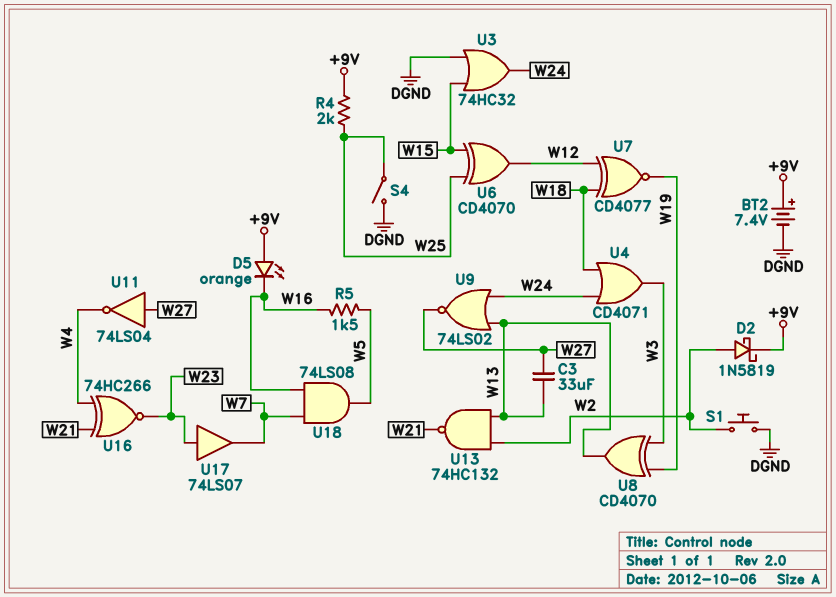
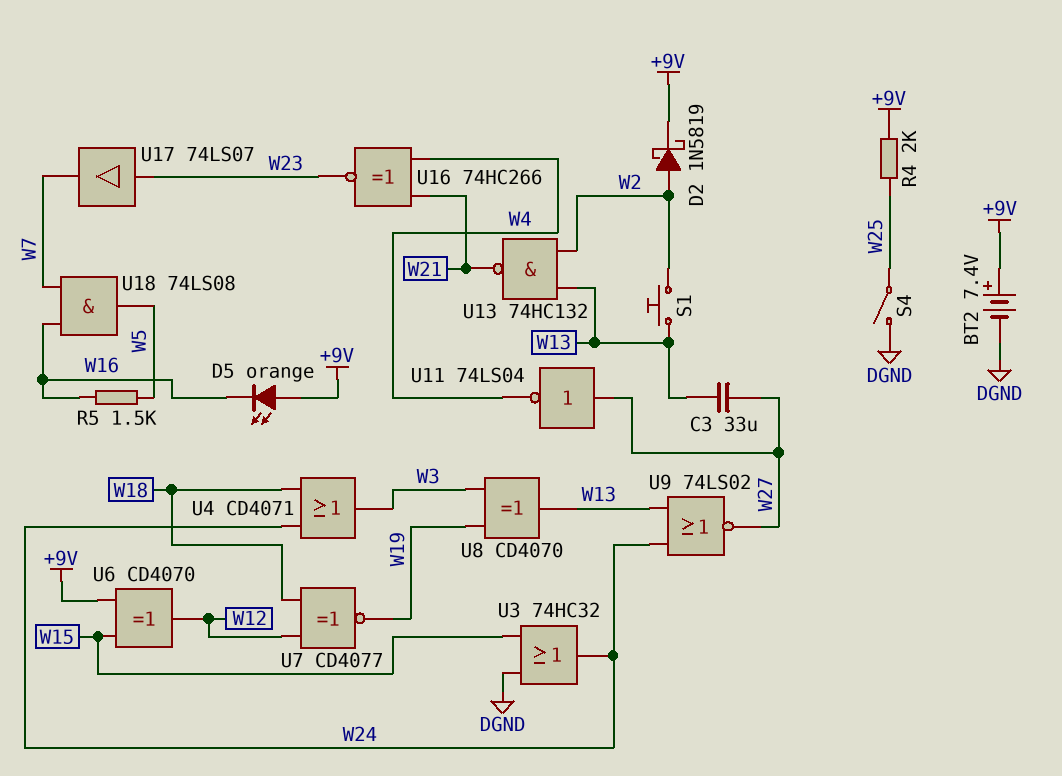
S1: button (DGND, W2) -> button (W2, W13)
U6: XOR CD4070 (in W15, in W25, out W12) -> XOR CD4070 (in +9V, in W15, out W12)

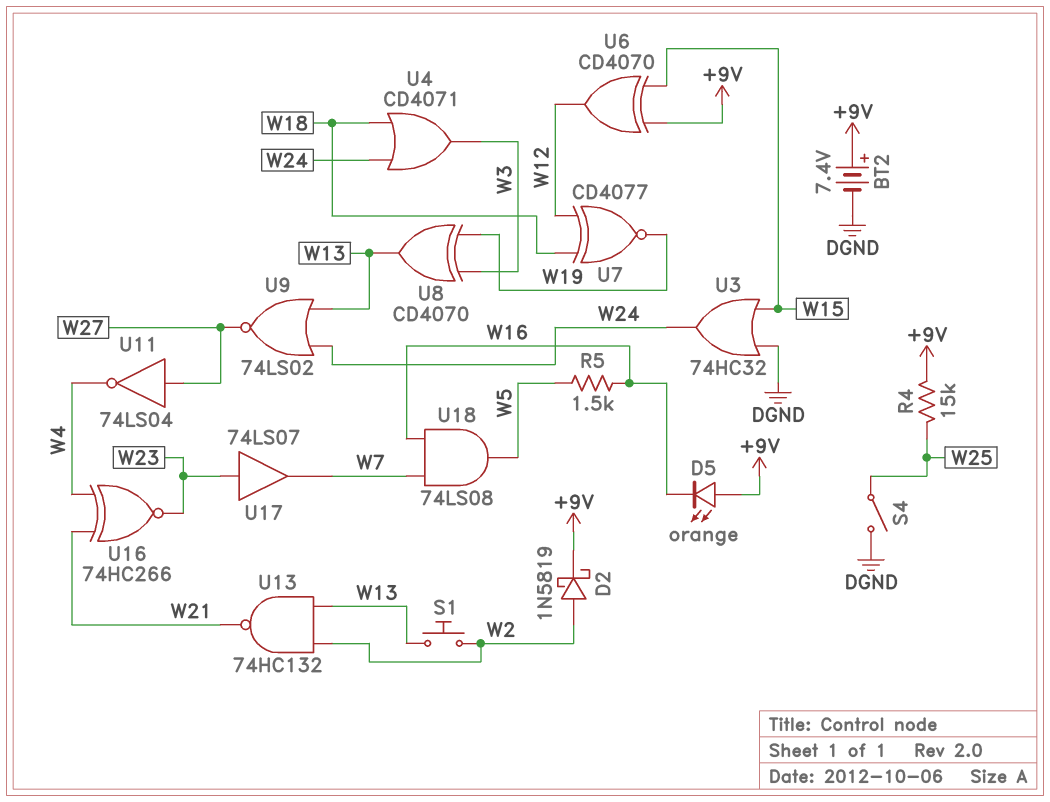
C3: 33uF (W13, W27) -> none
R4: 2k (+9V, W25) -> 15k (+9V, W25)

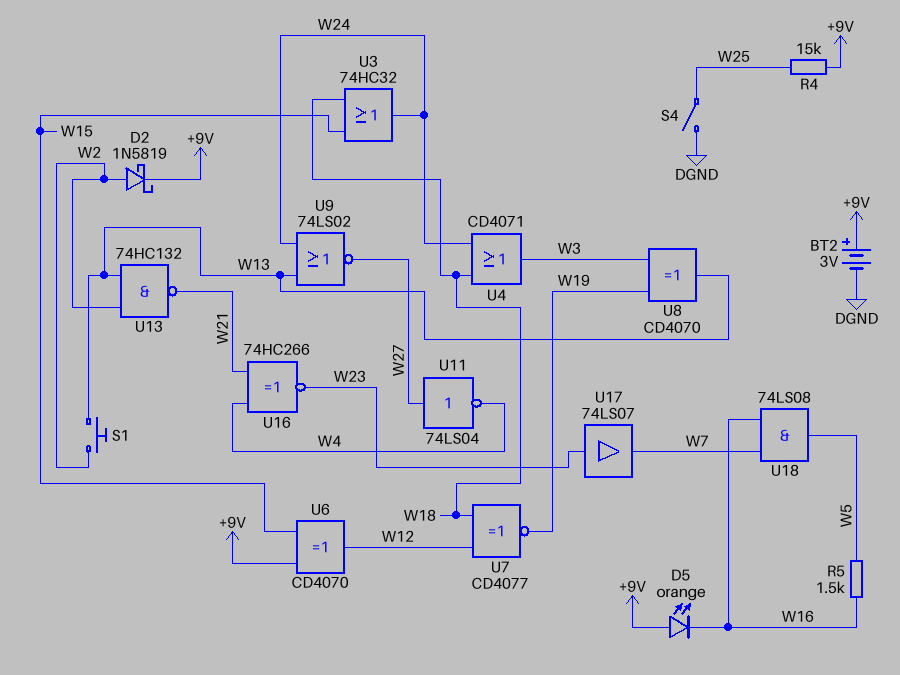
BT2: 7.4V (plus +9V, minus DGND) -> 3V (plus +9V, minus DGND)
U3: OR 74HC32 (in DGND, in W15, out W24) -> OR 74HC32 (in W15, in W18, out W24)

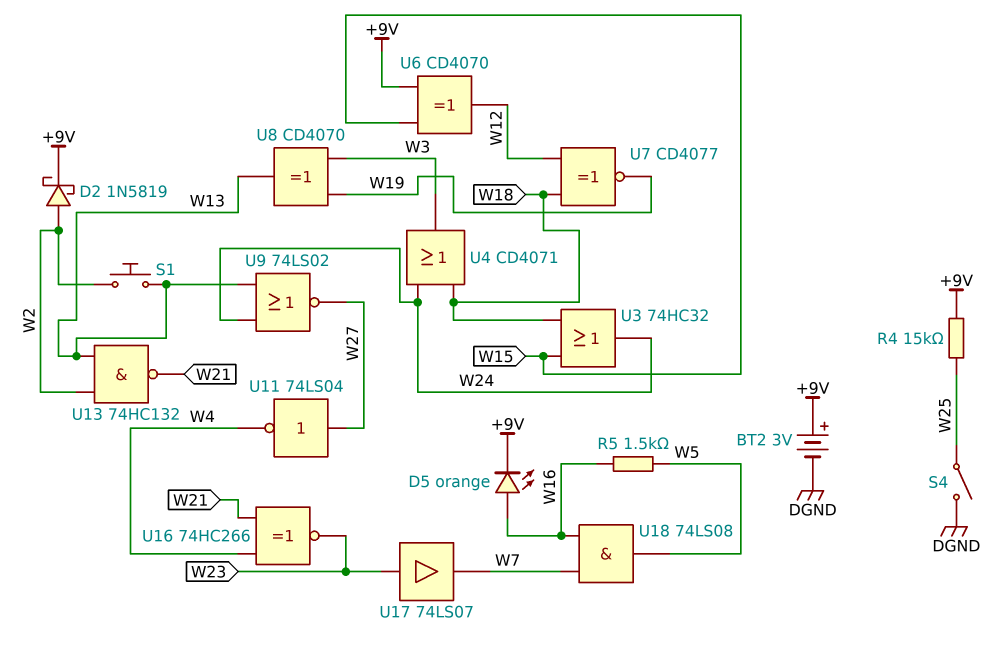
D5: LED orange (A +9V, K W16) -> LED orange (A W16, K +9V)

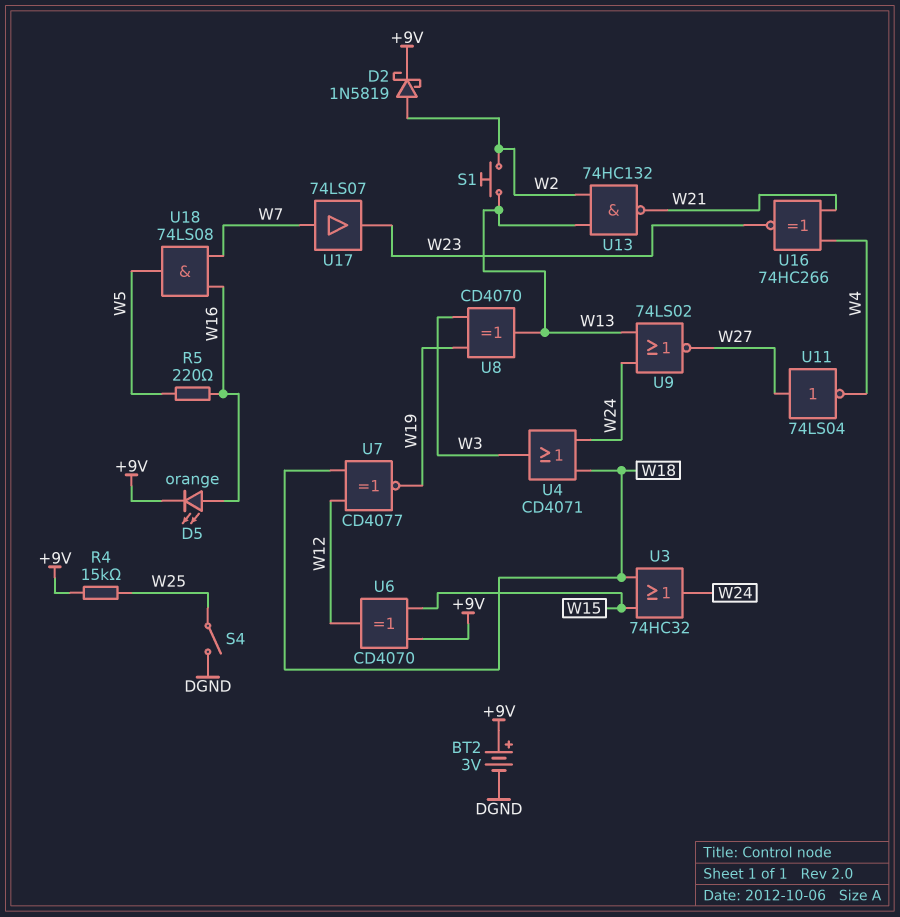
R5: 1.5k (W5, W16) -> 220 (W5, W16)
U17: buffer 74LS07 (in W23, out W7) -> buffer 74LS07 (in W7, out W23)

